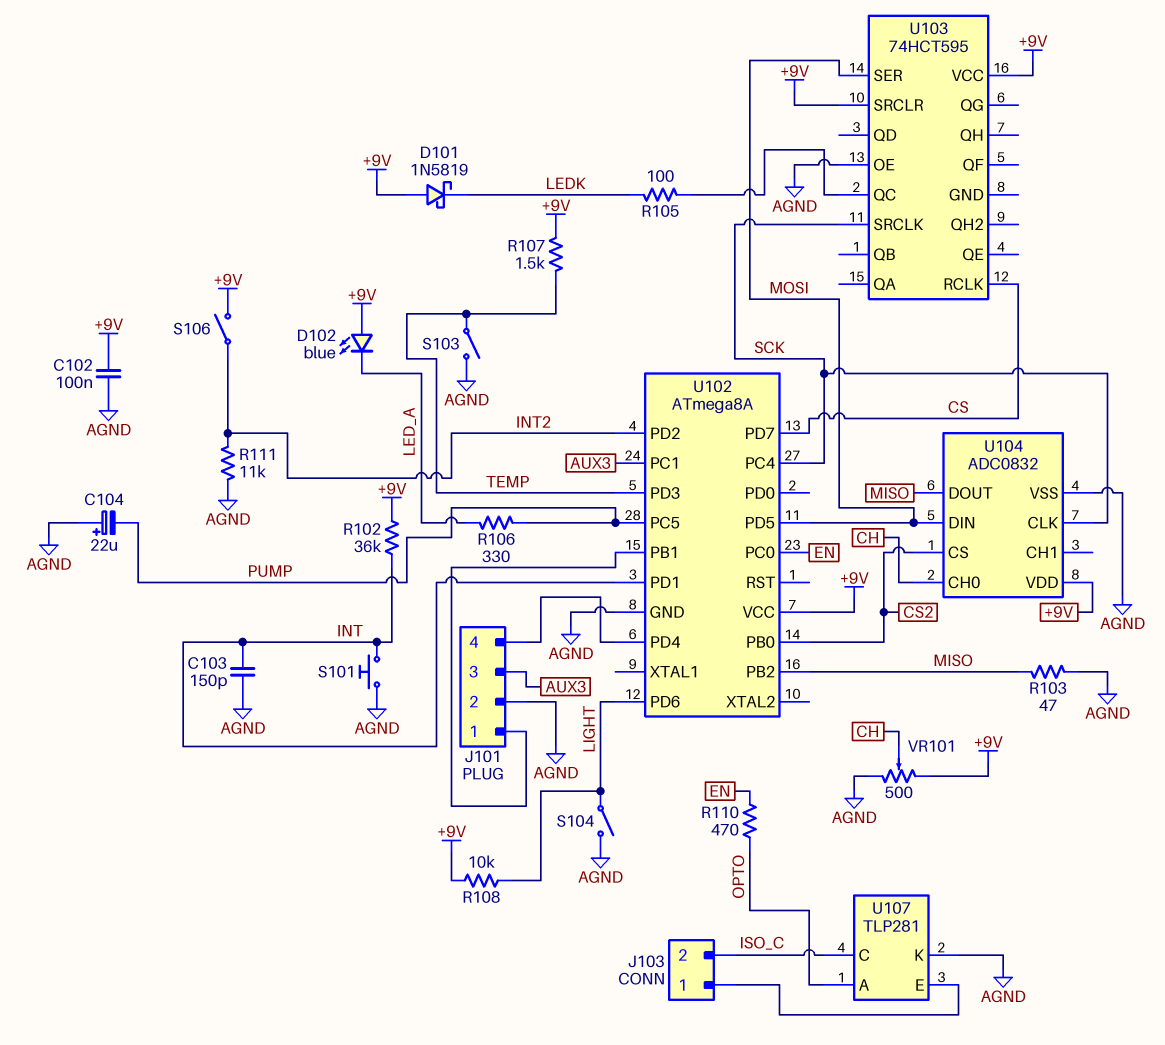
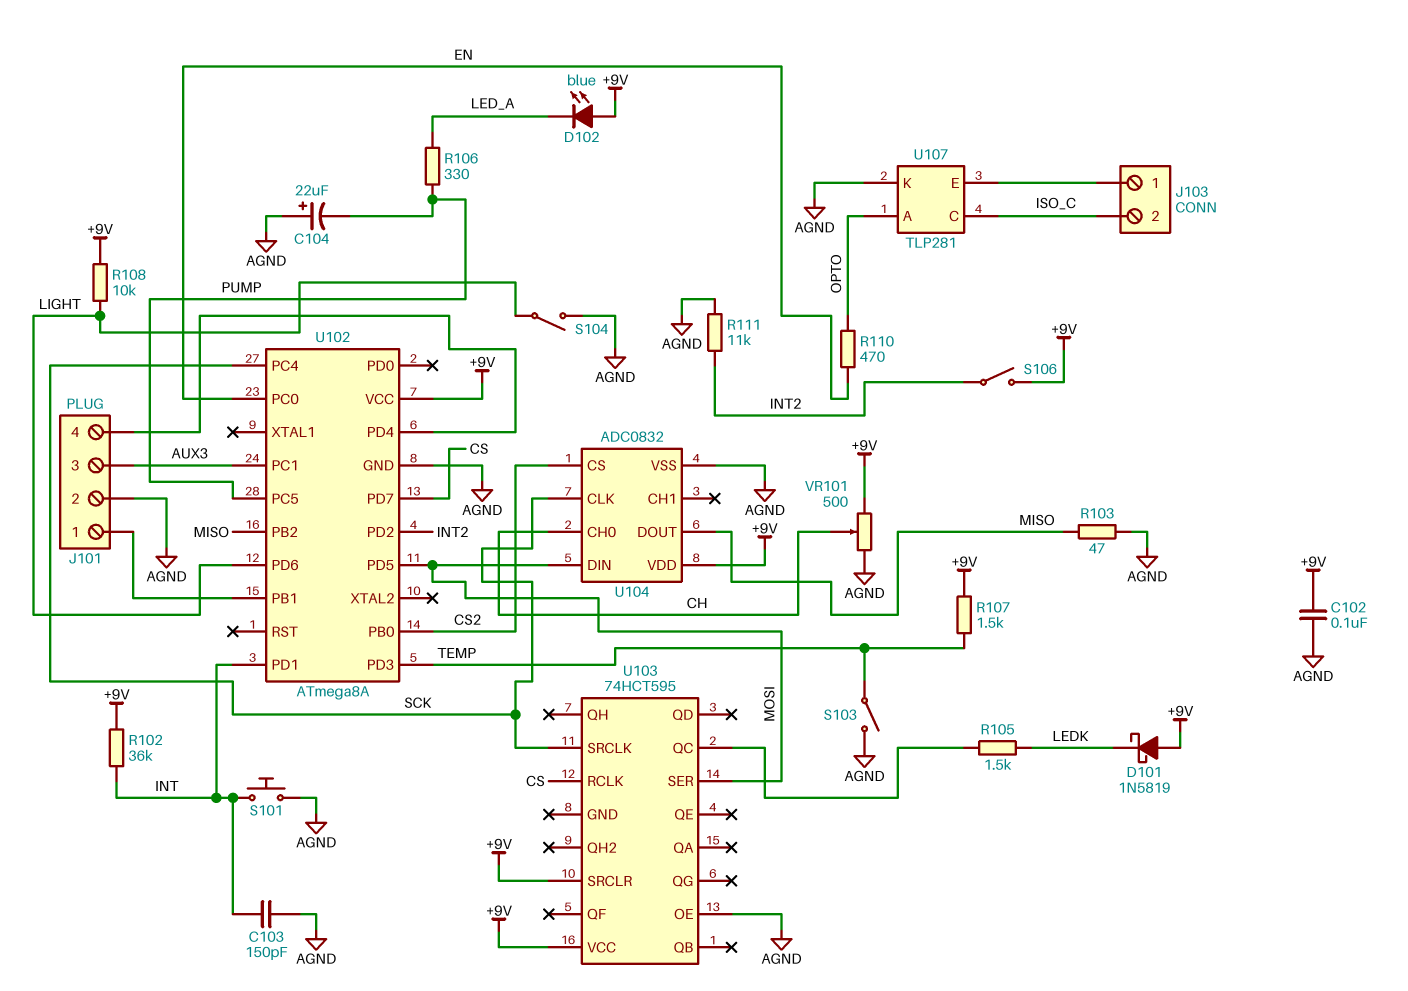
R105: 100 (LEDK, U103/QC) -> 1.5k (LEDK, U103/QC)

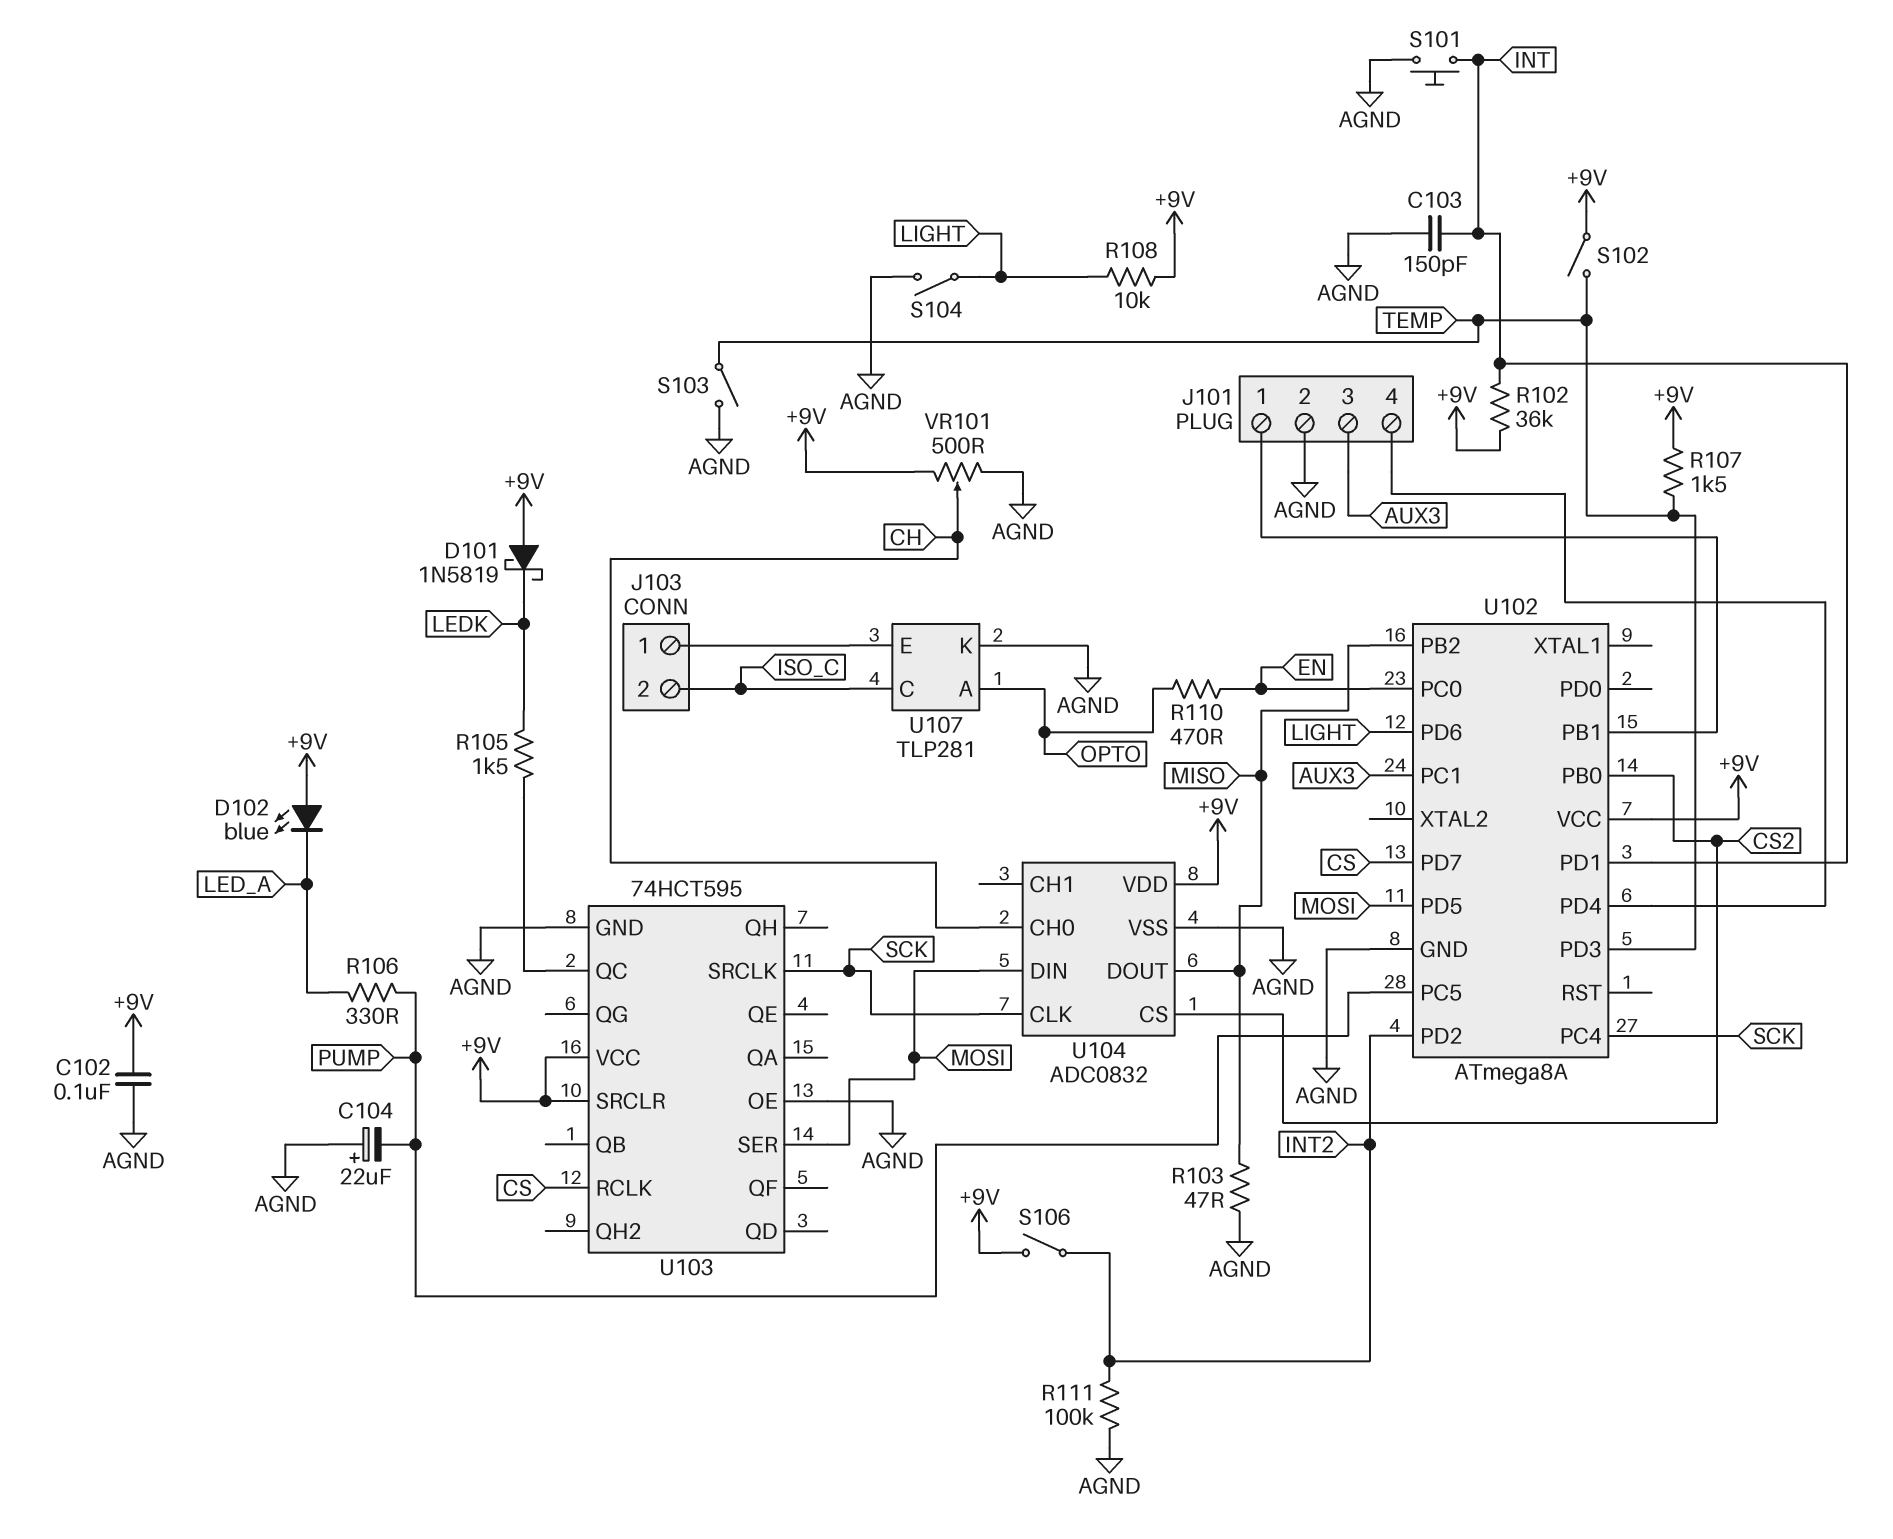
R111: 11k (AGND, INT2) -> 100k (AGND, INT2)
S102: none -> switch (+9V, TEMP)
U103 pin GND: none -> AGND

